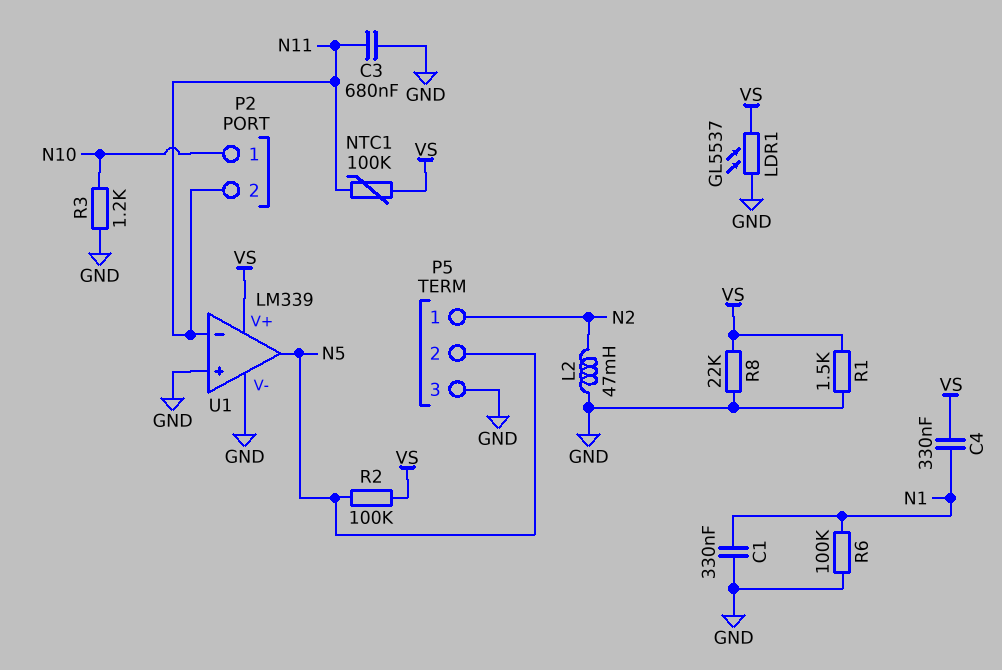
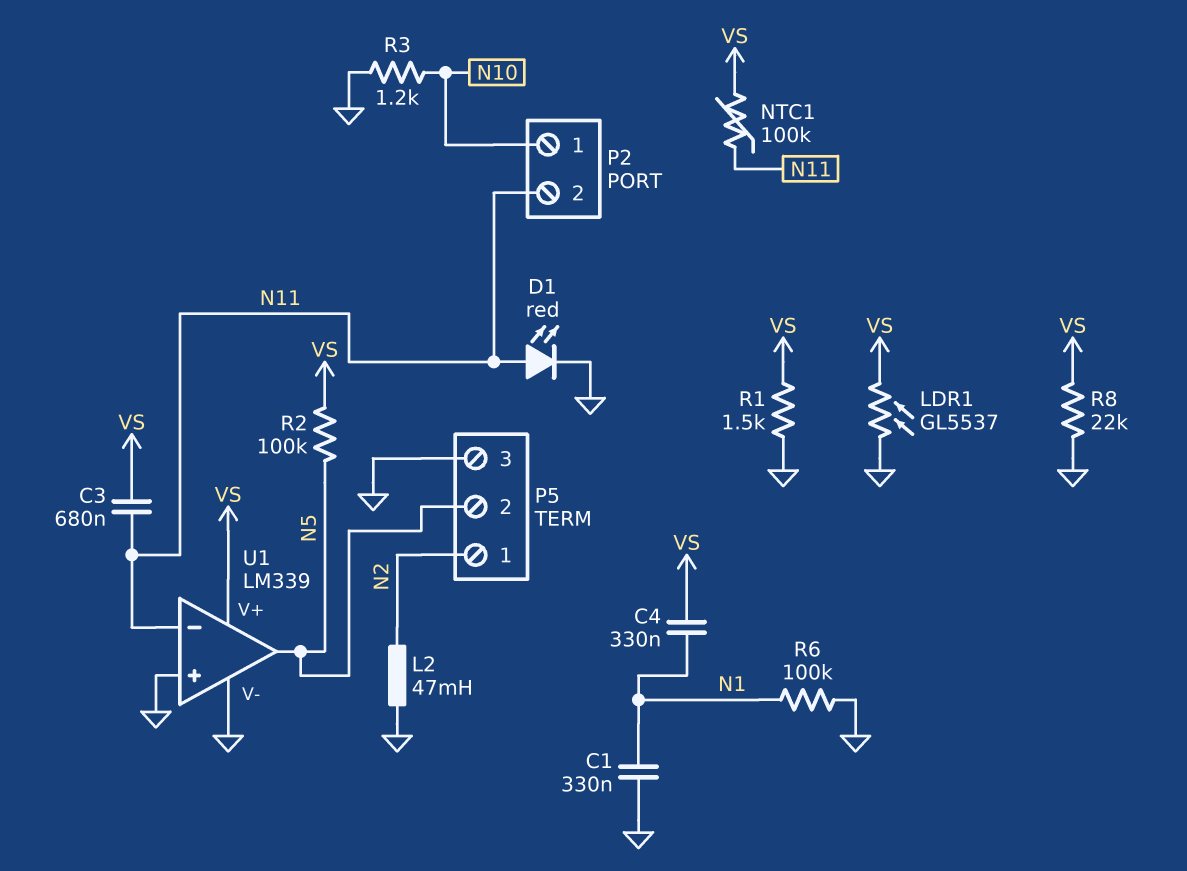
C3: 680nF (GND, N11) -> 680nF (N11, VS)
D1: none -> LED red (A N11, K GND)

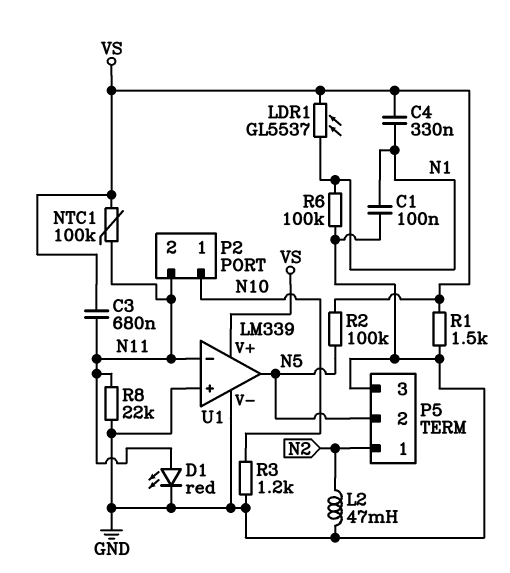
C1: 330nF (GND, N1) -> 100nF (GND, N1)
LDR1: GL5537 (GND, VS) -> GL5537 (N1, VS)
R8: 22k (GND, VS) -> 22k (GND, N11)

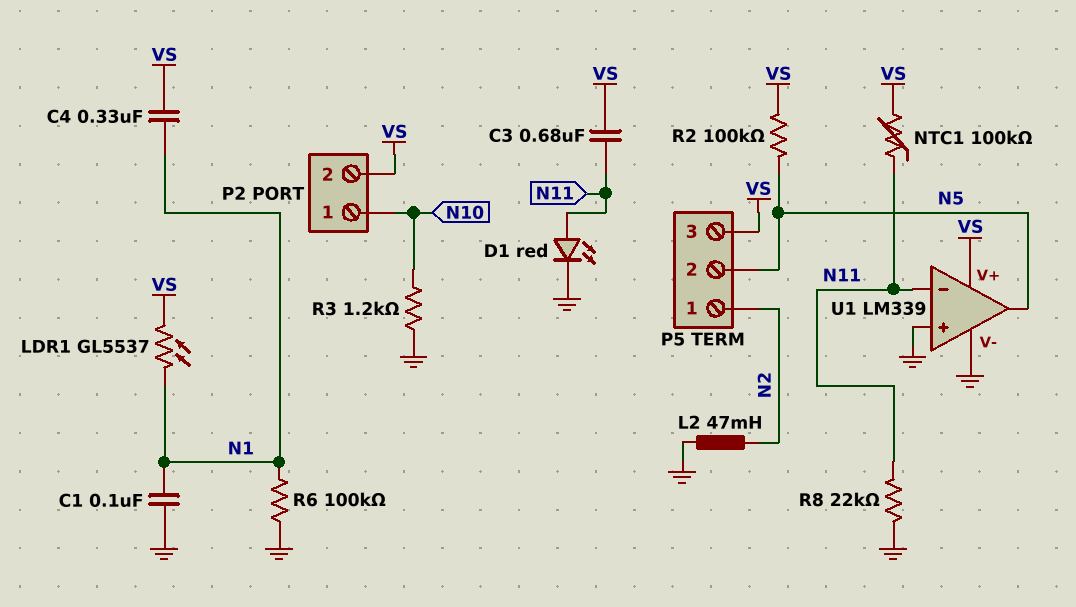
P2 pin 2: N11 -> VS
P5 pin 3: GND -> VS
R1: 1.5k (GND, VS) -> none

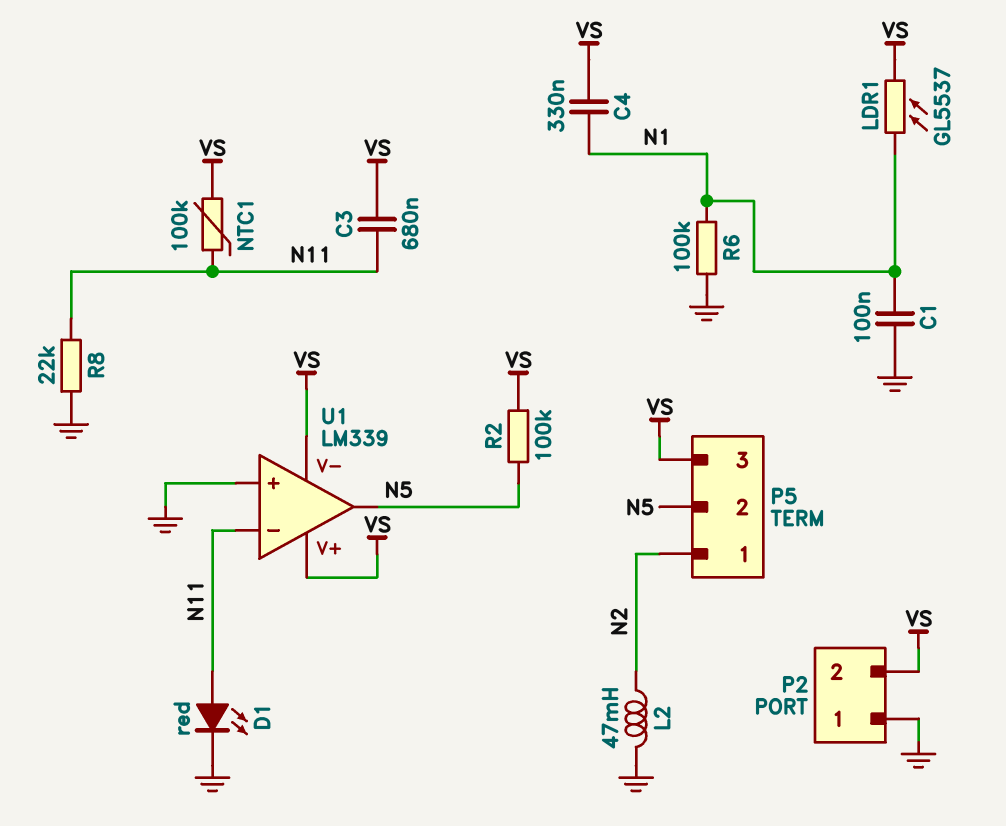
P2 pin 1: N10 -> GND
R3: 1.2k (GND, N10) -> none
U1 pin V-: GND -> VS

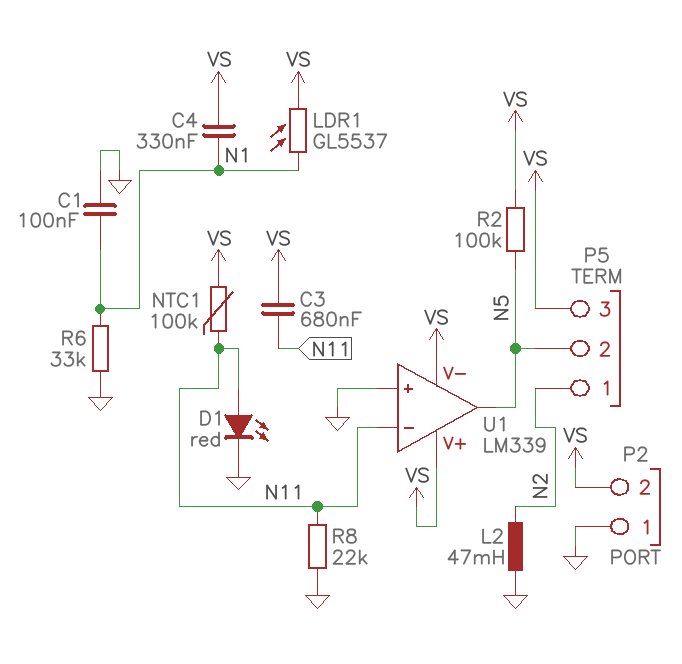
R6: 100k (GND, N1) -> 33k (GND, N1)

